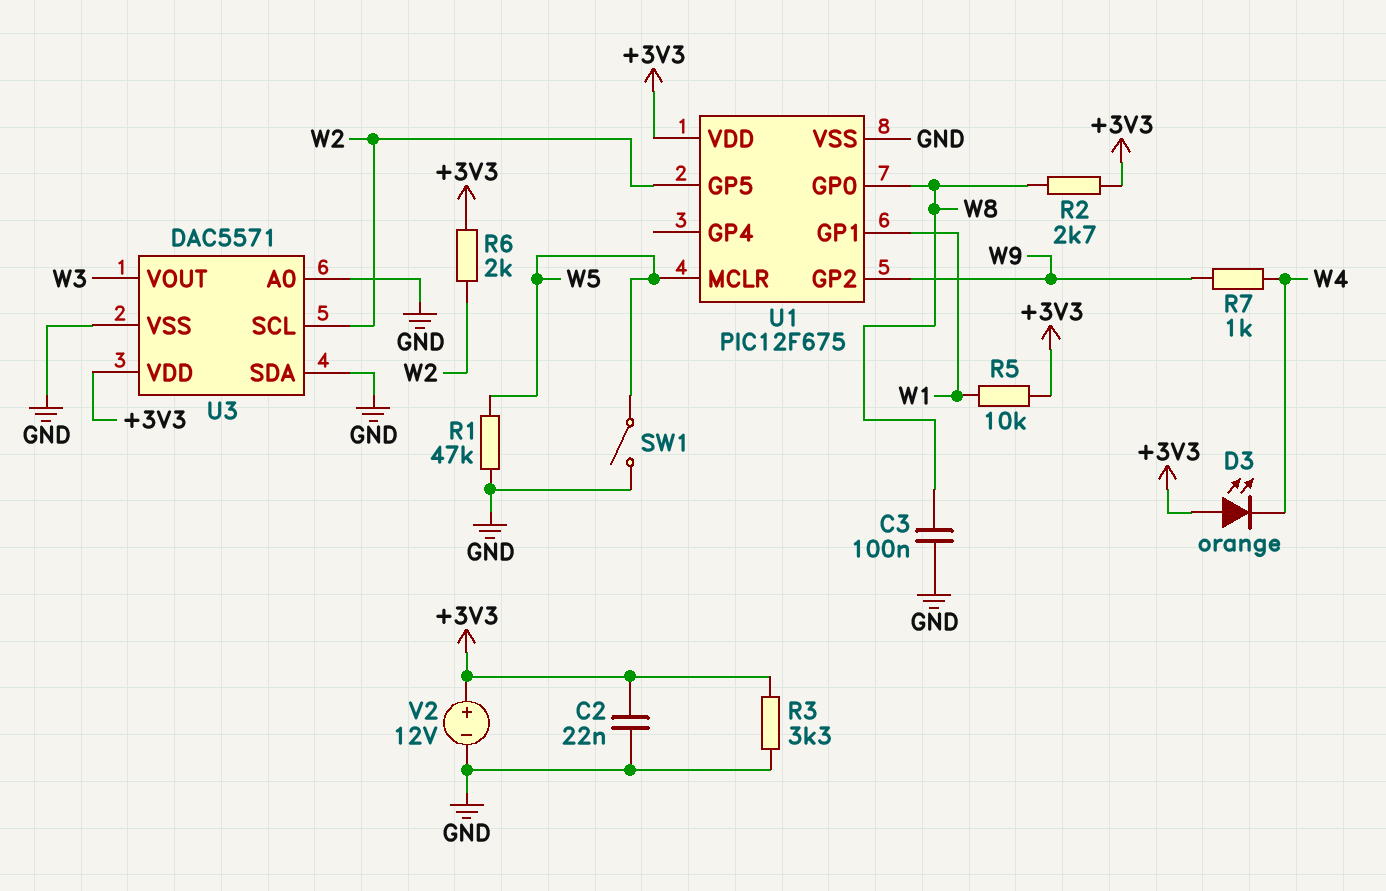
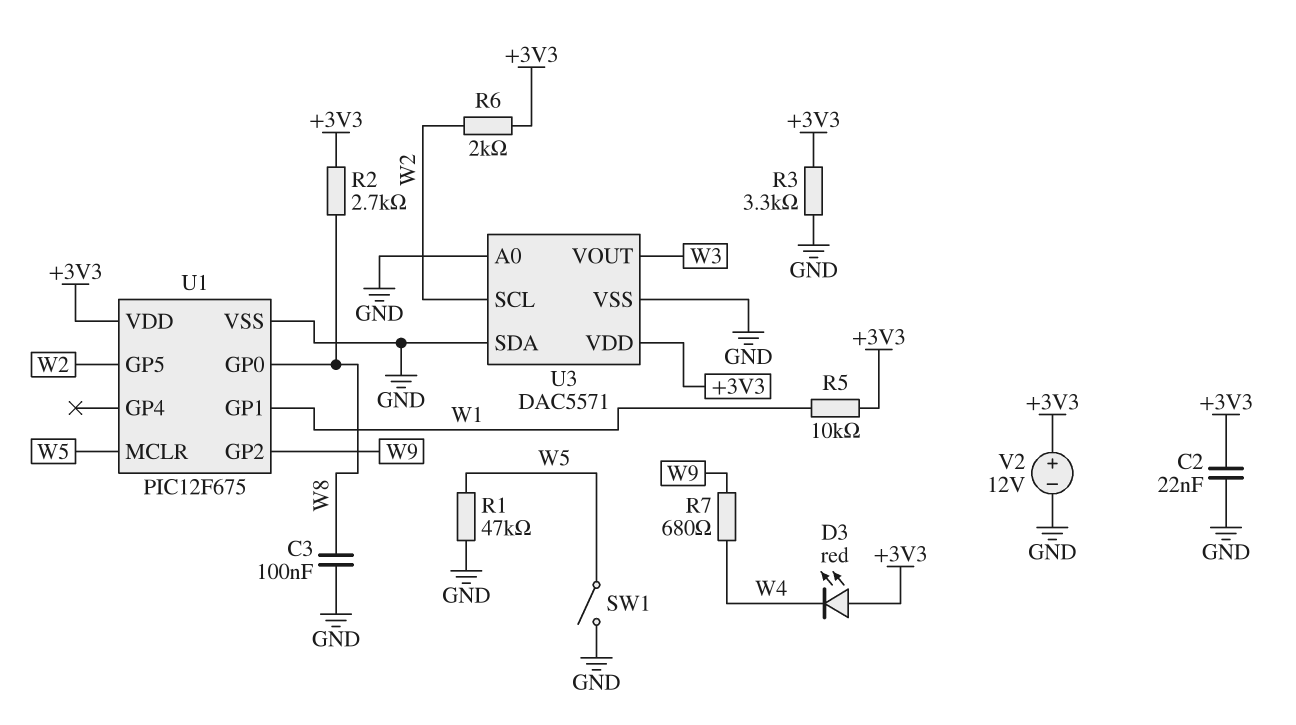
D3: LED orange (A +3V3, K W4) -> LED red (A +3V3, K W4)
R7: 1k (W4, W9) -> 680 (W4, W9)

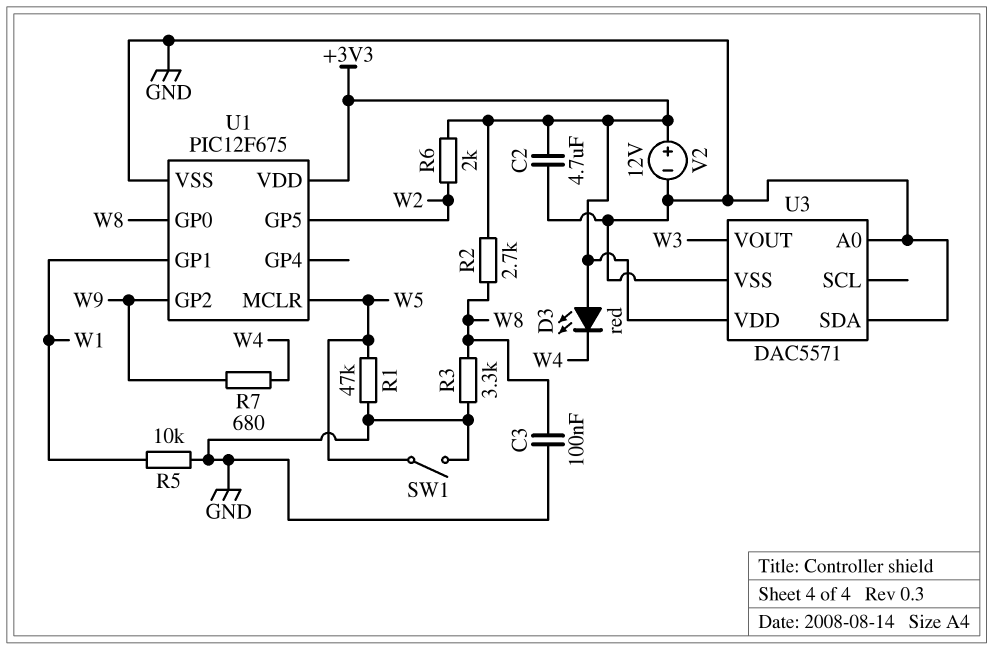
C2: 22nF (+3V3, GND) -> 4.7uF (+3V3, GND)
R3: 3.3k (+3V3, GND) -> 3.3k (GND, W8)
R5: 10k (+3V3, W1) -> 10k (GND, W1)
U3 pin SCL: W2 -> none

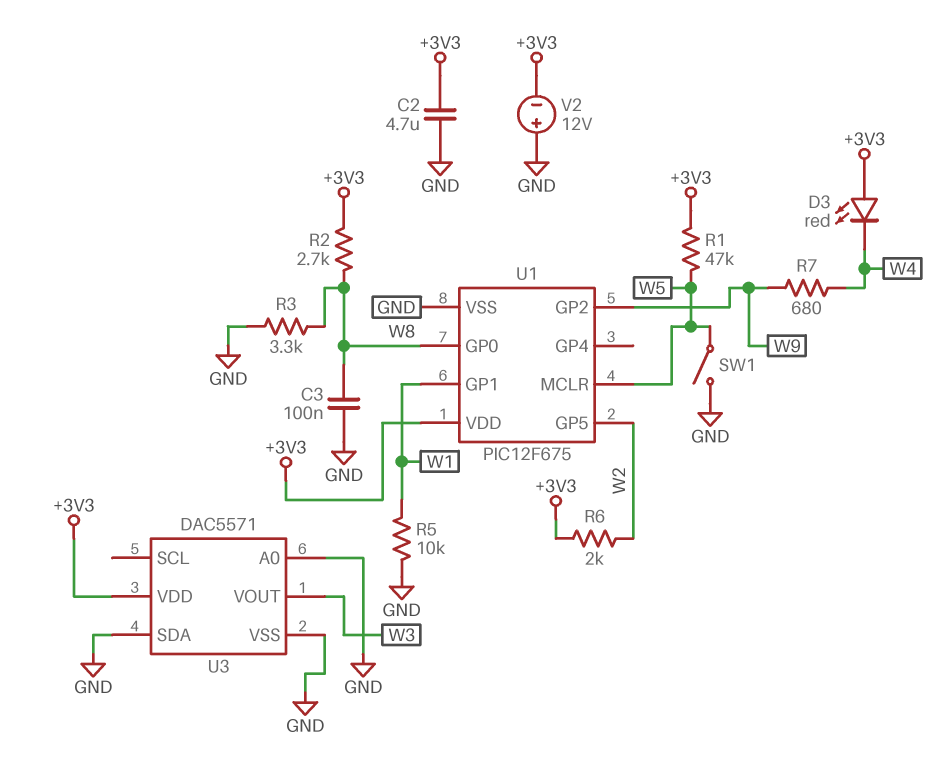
R1: 47k (GND, W5) -> 47k (+3V3, W5)
V2: 12V (plus +3V3, minus GND) -> 12V (plus GND, minus +3V3)

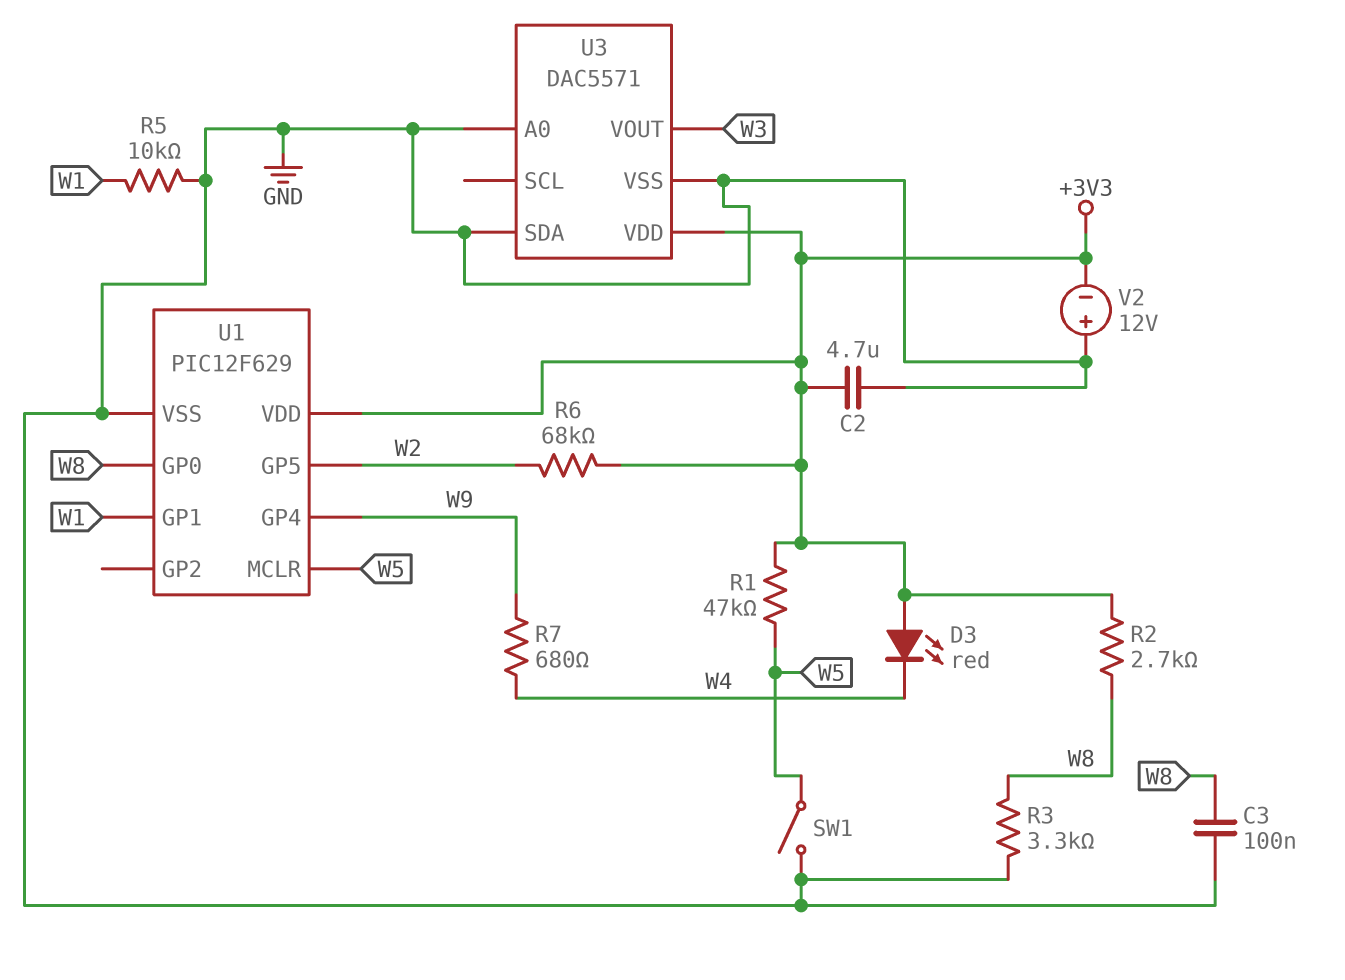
R6: 2k (+3V3, W2) -> 68k (+3V3, W2)
U1: PIC12F675 -> PIC12F629
U1 pin GP2: W9 -> none
U1 pin GP4: none -> W9

